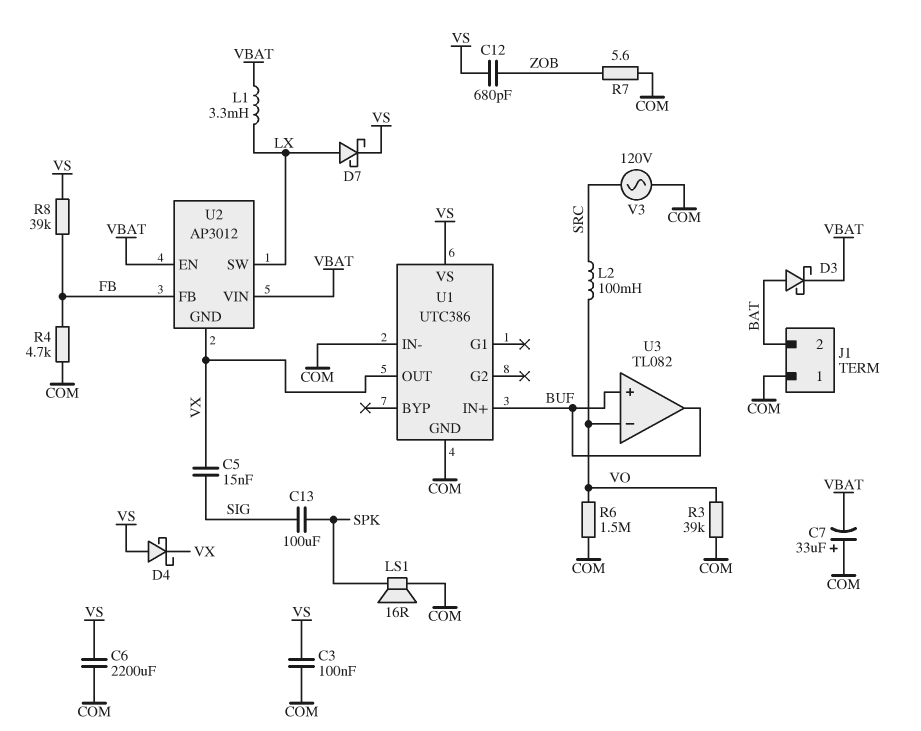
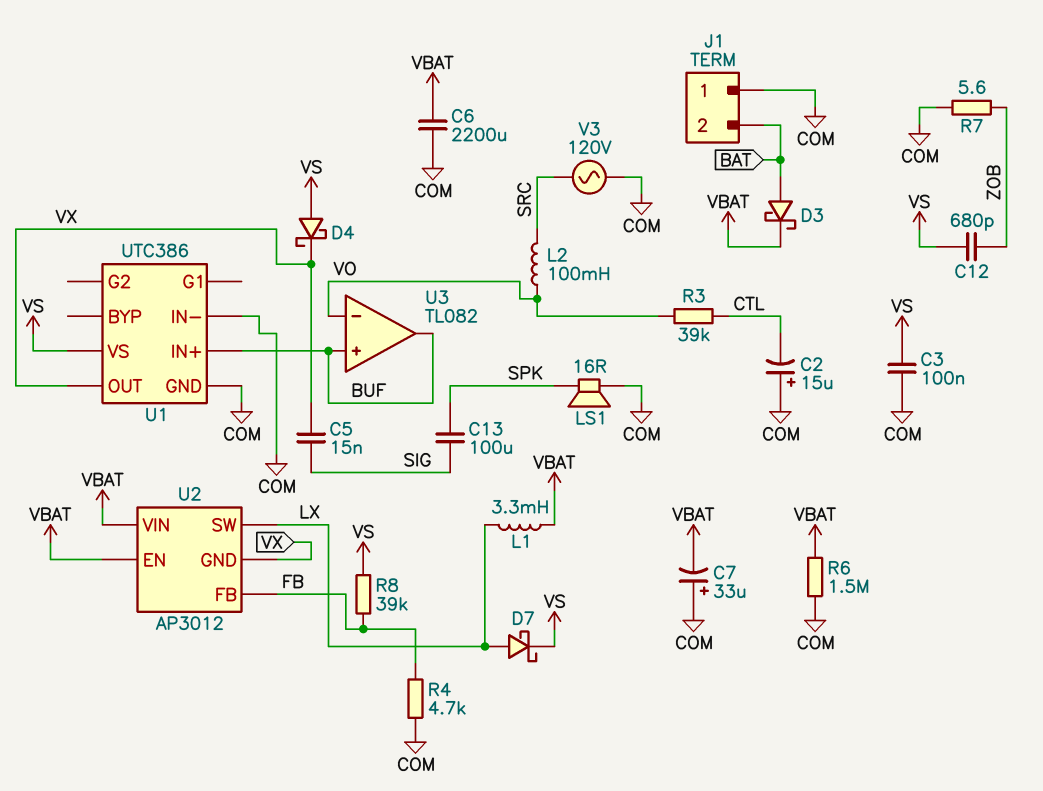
C2: none -> 15uF (plus COM, minus CTL)
C6: 2200uF (COM, VS) -> 2200uF (COM, VBAT)
R3: 39k (COM, VO) -> 39k (CTL, VO)
R6: 1.5M (COM, VO) -> 1.5M (COM, VBAT)

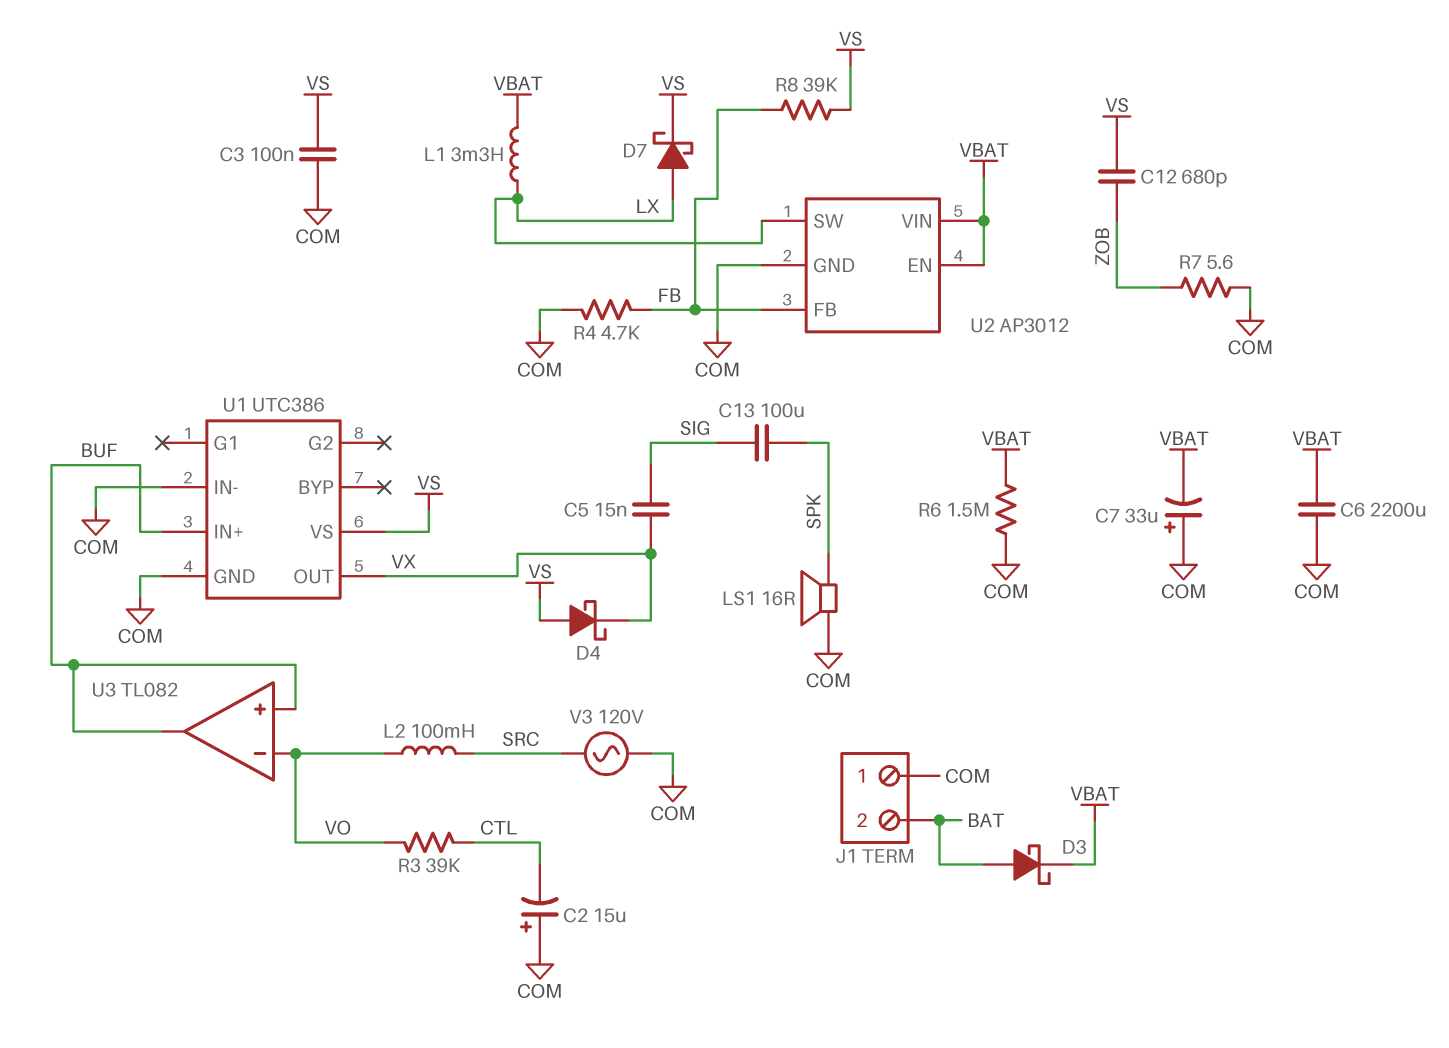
U2 pin GND: VX -> COM

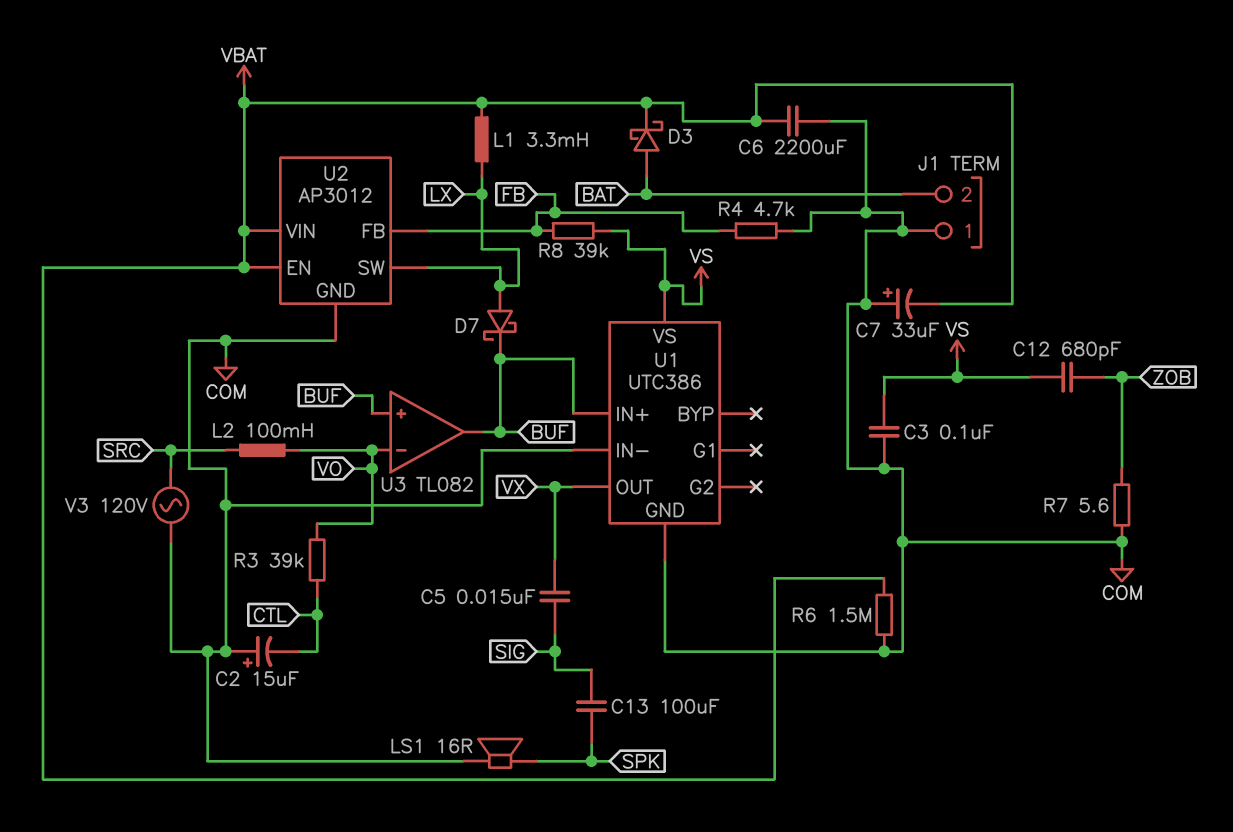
D4: schottky (A VS, K VX) -> none
D7: schottky (A LX, K VS) -> schottky (A LX, K BUF)

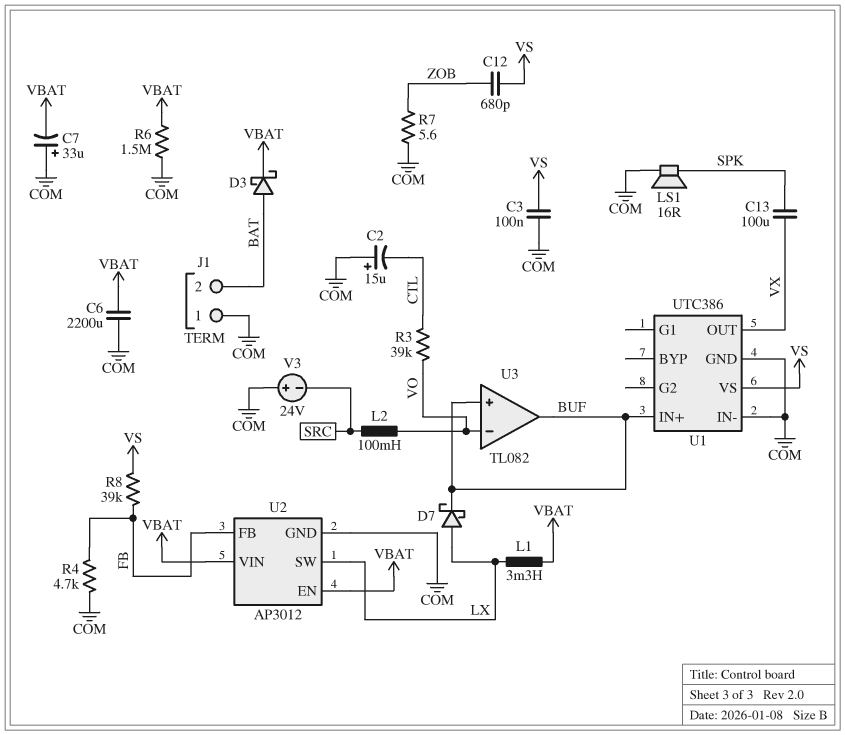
C5: 15nF (SIG, VX) -> none
C13: 100uF (SIG, SPK) -> 100uF (SPK, VX)
V3: AC 120V (COM, SRC) -> 24V (plus COM, minus SRC)

